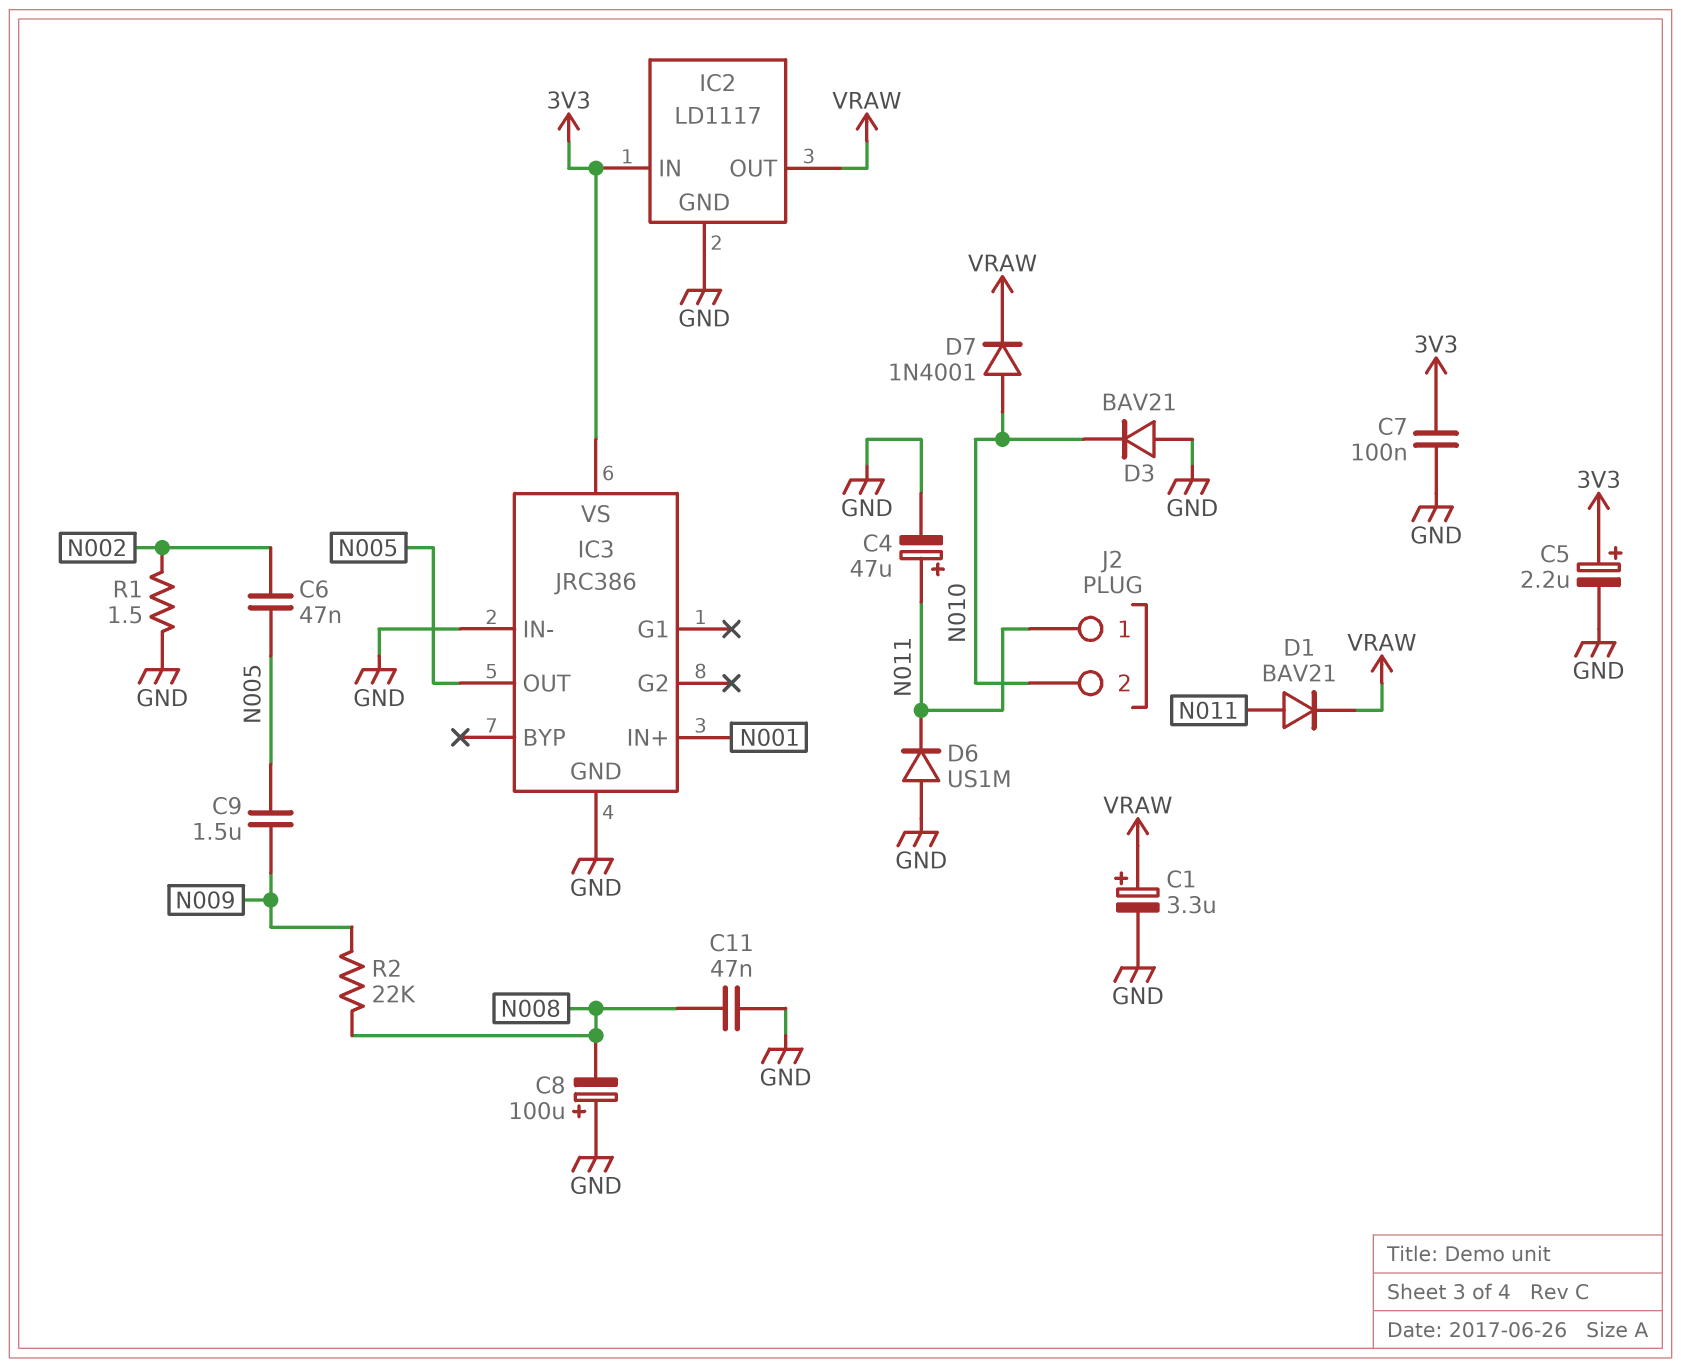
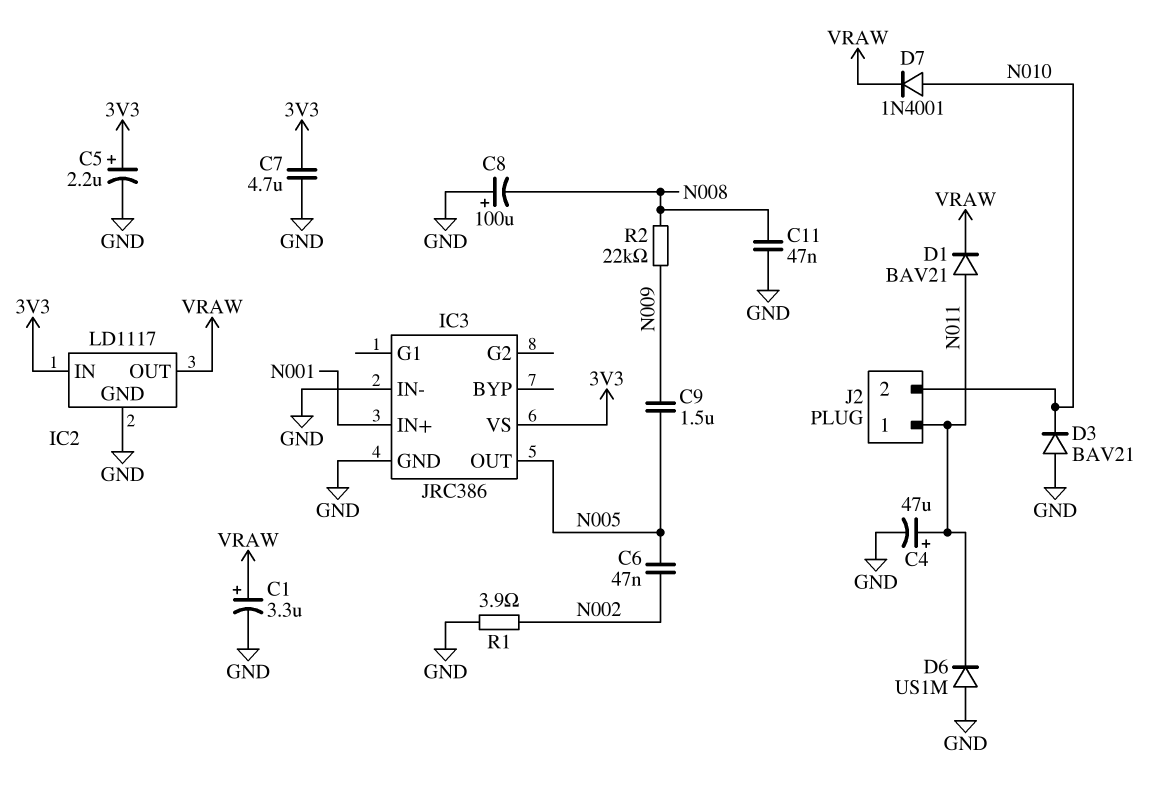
C7: 100nF (3V3, GND) -> 4.7uF (3V3, GND)
R1: 1.5 (GND, N002) -> 3.9 (GND, N002)

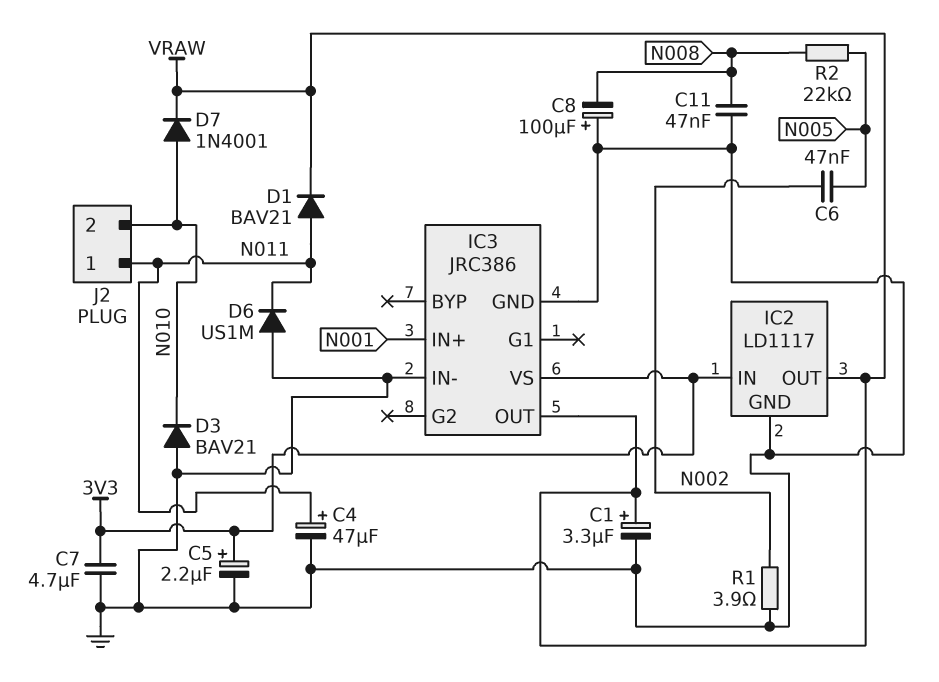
C9: 1.5uF (N005, N009) -> none
IC3 pin OUT: N005 -> VRAW
R2: 22k (N008, N009) -> 22k (N005, N008)

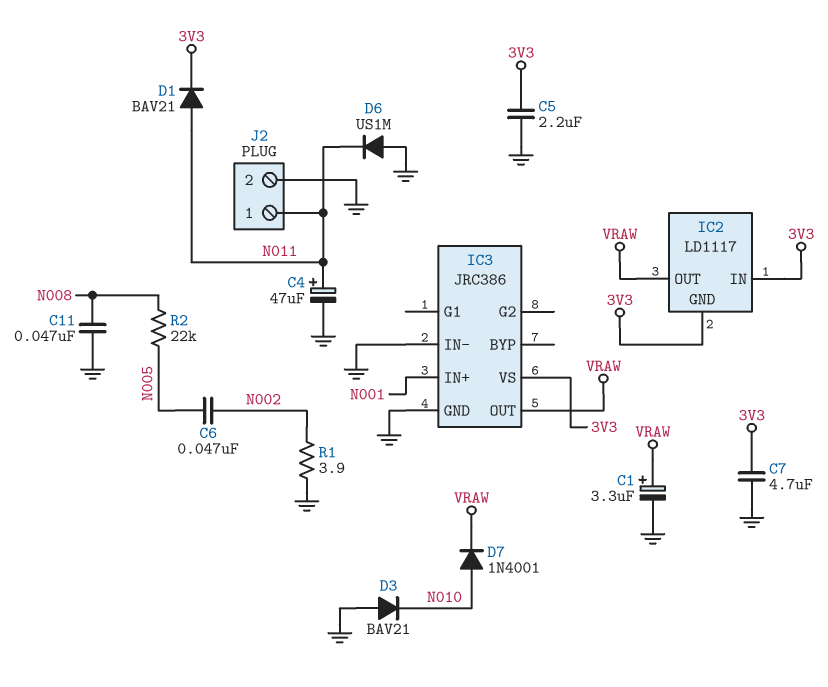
C5: 2.2uF (plus 3V3, minus GND) -> 2.2uF (3V3, GND)
C8: 100uF (plus GND, minus N008) -> none
D1: diode BAV21 (A N011, K VRAW) -> diode BAV21 (A N011, K 3V3)
IC2 pin GND: GND -> 3V3
J2 pin 2: N010 -> GND

